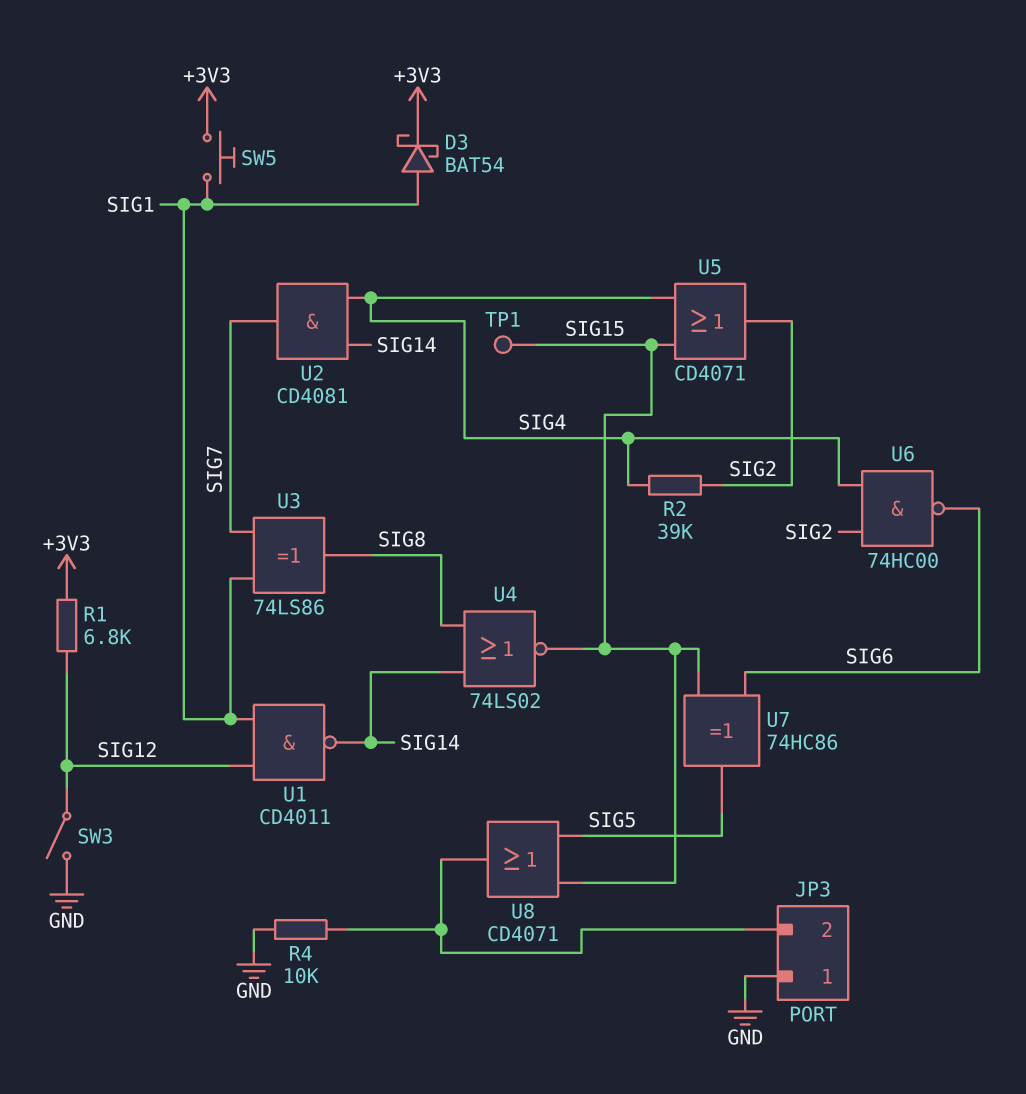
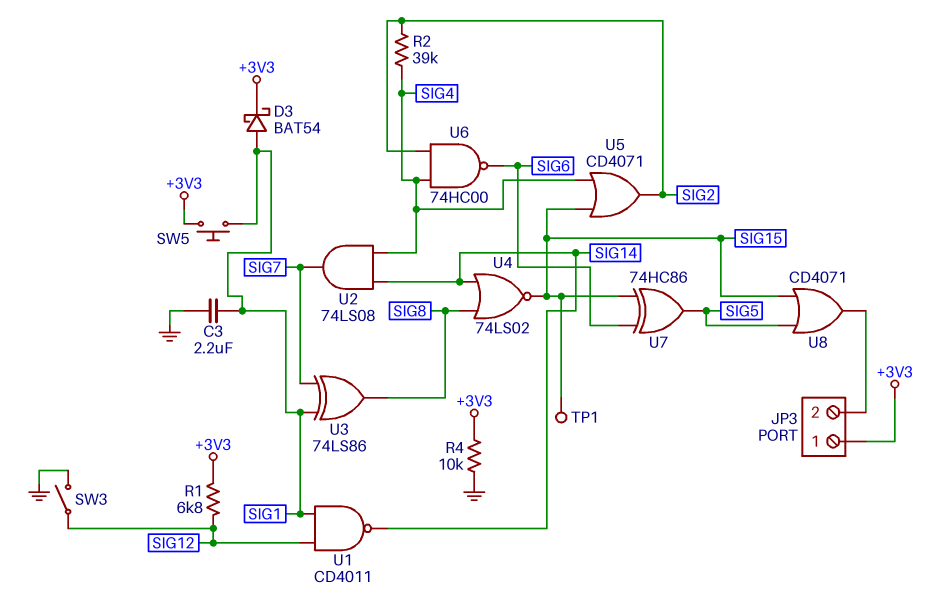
C3: none -> 2.2uF (GND, SIG1)
JP3 pin 1: GND -> +3V3
R4: 10k (GND, JP3/2) -> 10k (+3V3, GND)
U2: AND CD4081 (in SIG4, in SIG14, out SIG7) -> AND 74LS08 (in SIG4, in SIG14, out SIG7)

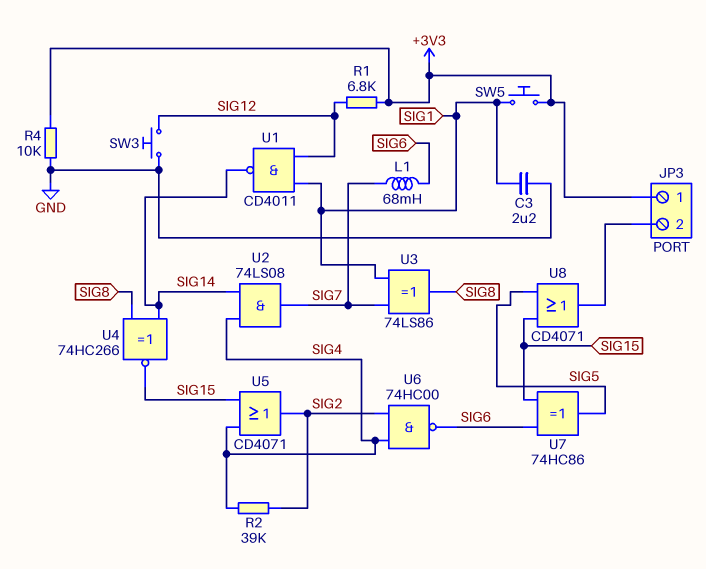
D3: schottky BAT54 (A SIG1, K +3V3) -> none
L1: none -> 68mH (SIG6, SIG7)
SW3: switch (GND, SIG12) -> button (GND, SIG12)
TP1: test point (SIG15) -> none
U4: NOR 74LS02 (in SIG8, in SIG14, out SIG15) -> XNOR 74HC266 (in SIG8, in SIG14, out SIG15)

